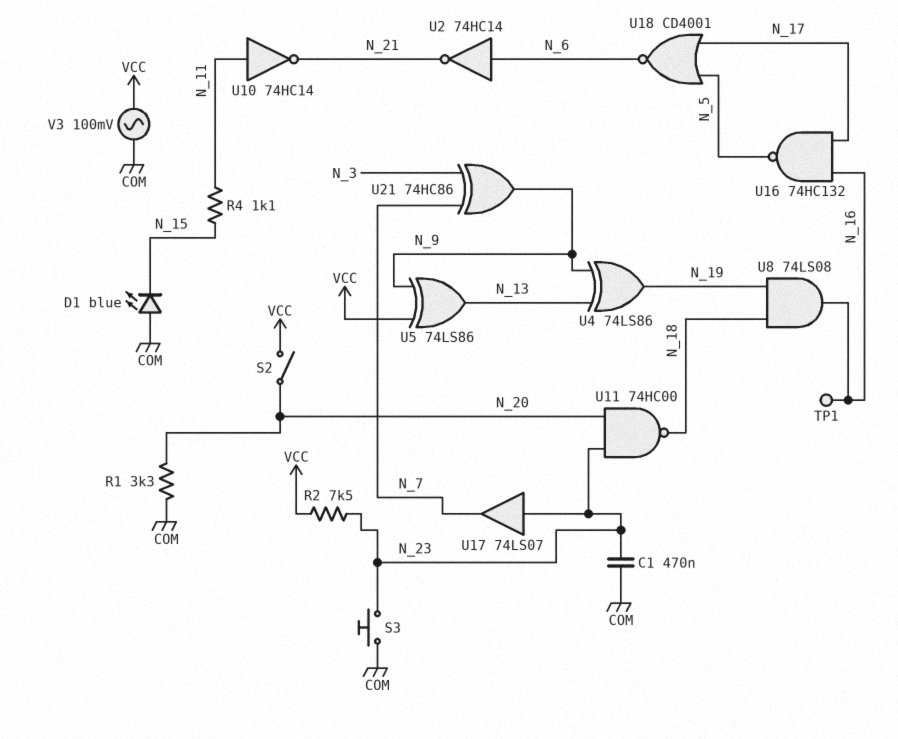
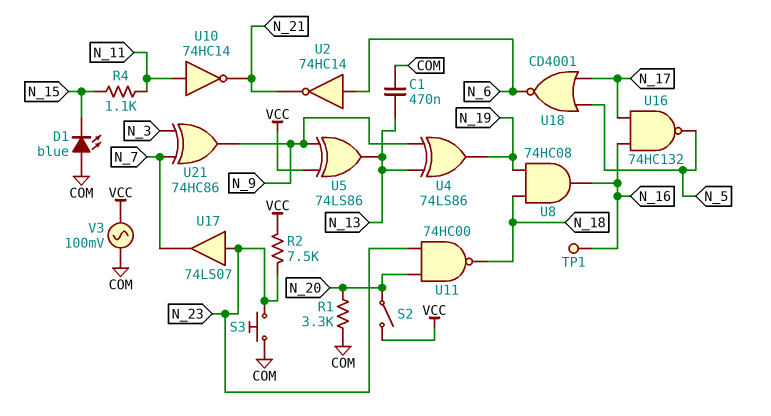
C1: 470nF (COM, N_23) -> 470nF (COM, N_13)
U8: AND 74LS08 (in N_18, in N_19, out N_16) -> AND 74HC08 (in N_18, in N_19, out N_16)

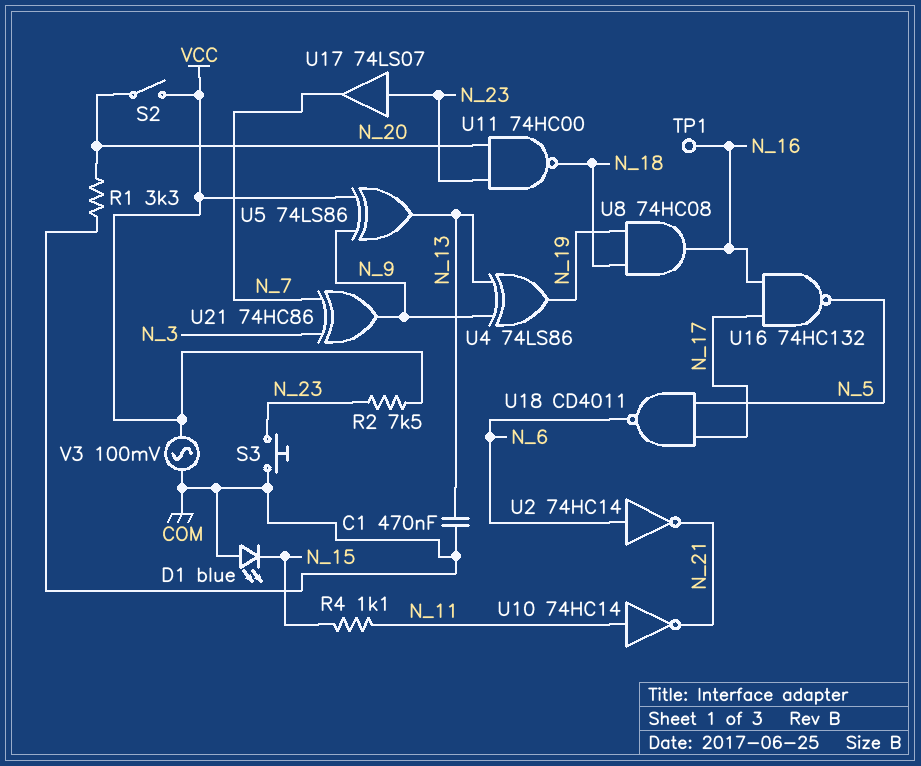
U18: NOR CD4001 (in N_5, in N_17, out N_6) -> NAND CD4011 (in N_5, in N_17, out N_6)

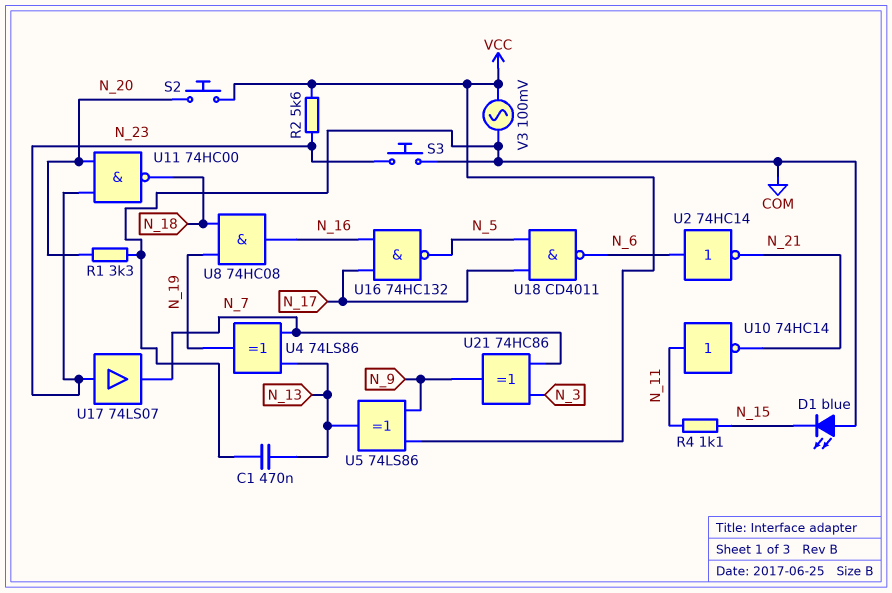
R2: 7.5k (N_23, VCC) -> 5.6k (N_23, VCC)
S2: switch (N_20, VCC) -> button (N_20, VCC)
TP1: test point (N_16) -> none
U4: XOR 74LS86 (in N_9, in N_13, out N_19) -> XOR 74LS86 (in N_7, in N_13, out N_19)

